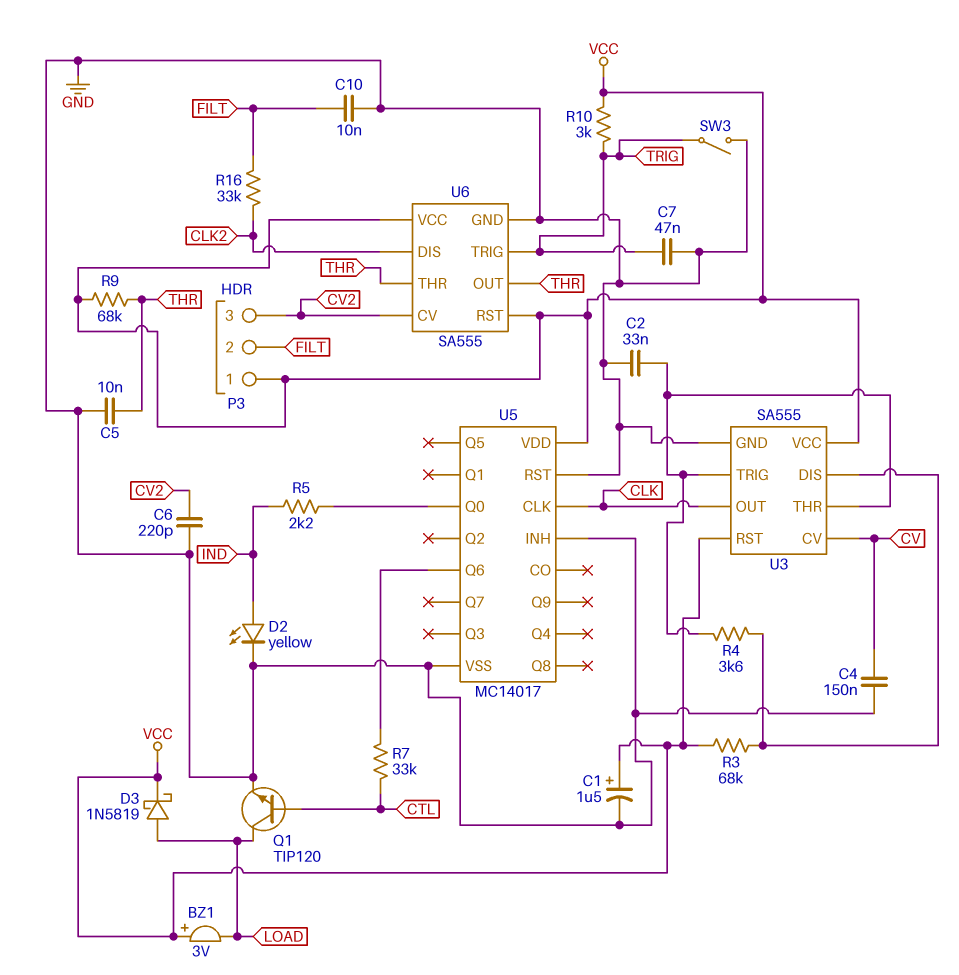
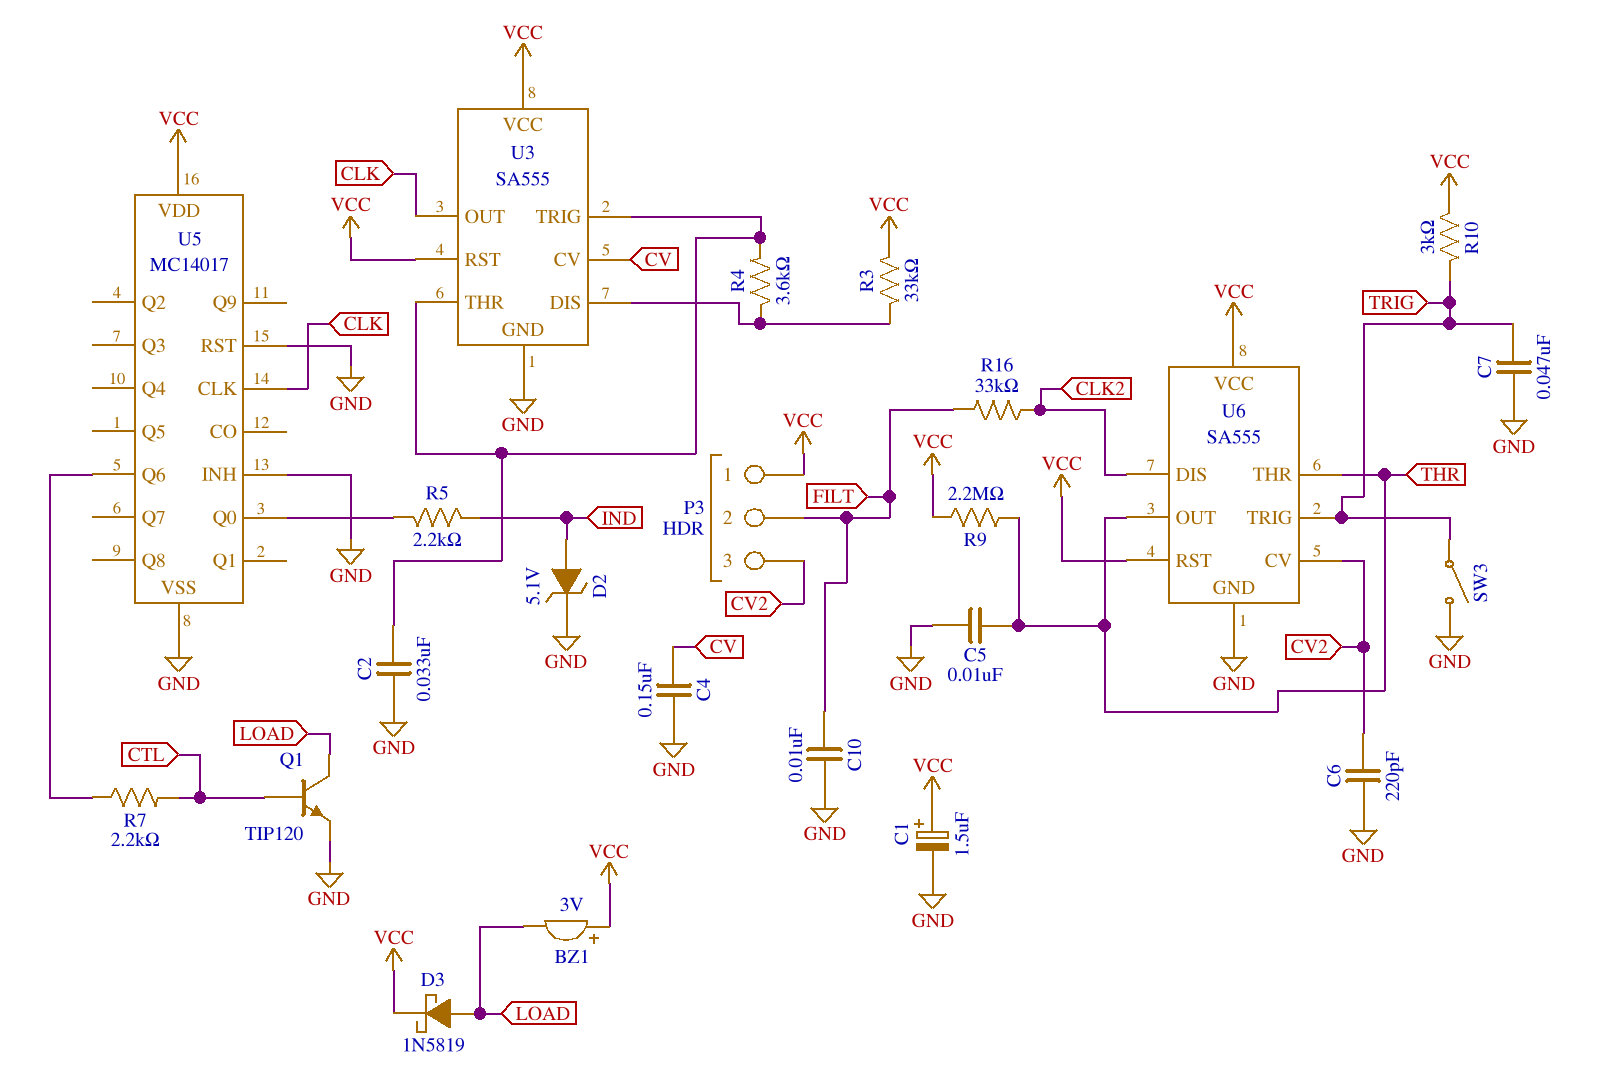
D2: LED yellow (A IND, K GND) -> zener 5.1V (A IND, K GND)
R3: 68k (U3/DIS, VCC) -> 33k (U3/DIS, VCC)
R7: 33k (CTL, U5/Q6) -> 2.2k (CTL, U5/Q6)
R9: 68k (THR, VCC) -> 2.2M (THR, VCC)

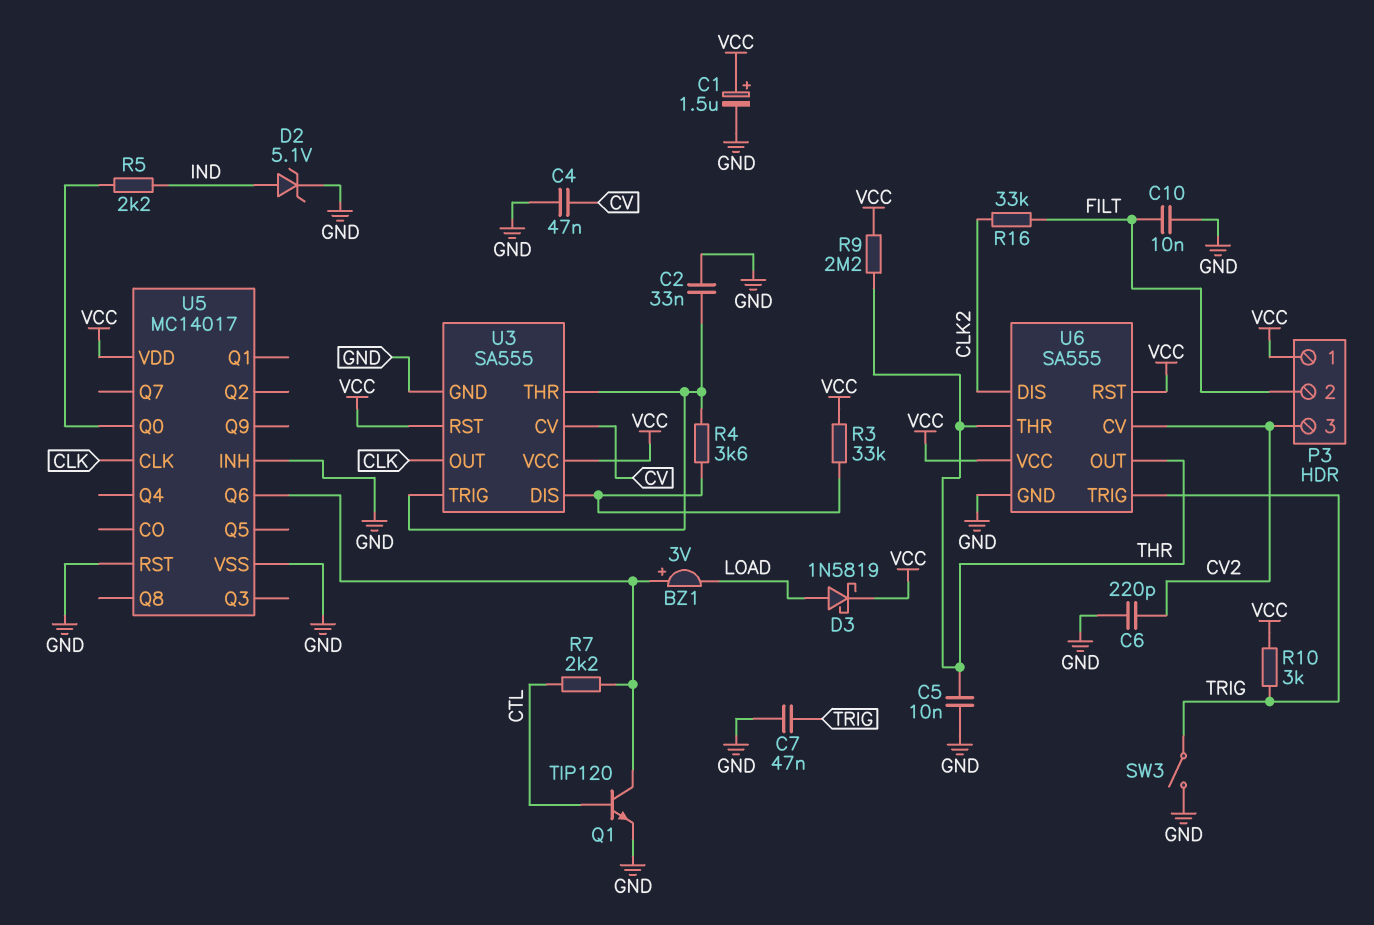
BZ1: buzzer 3V (plus VCC, minus LOAD) -> buzzer 3V (plus U5/Q6, minus LOAD)
C4: 150nF (CV, GND) -> 47nF (CV, GND)
Q1: NPN TIP120 (B CTL, C LOAD, E GND) -> NPN TIP120 (B CTL, C U5/Q6, E GND)

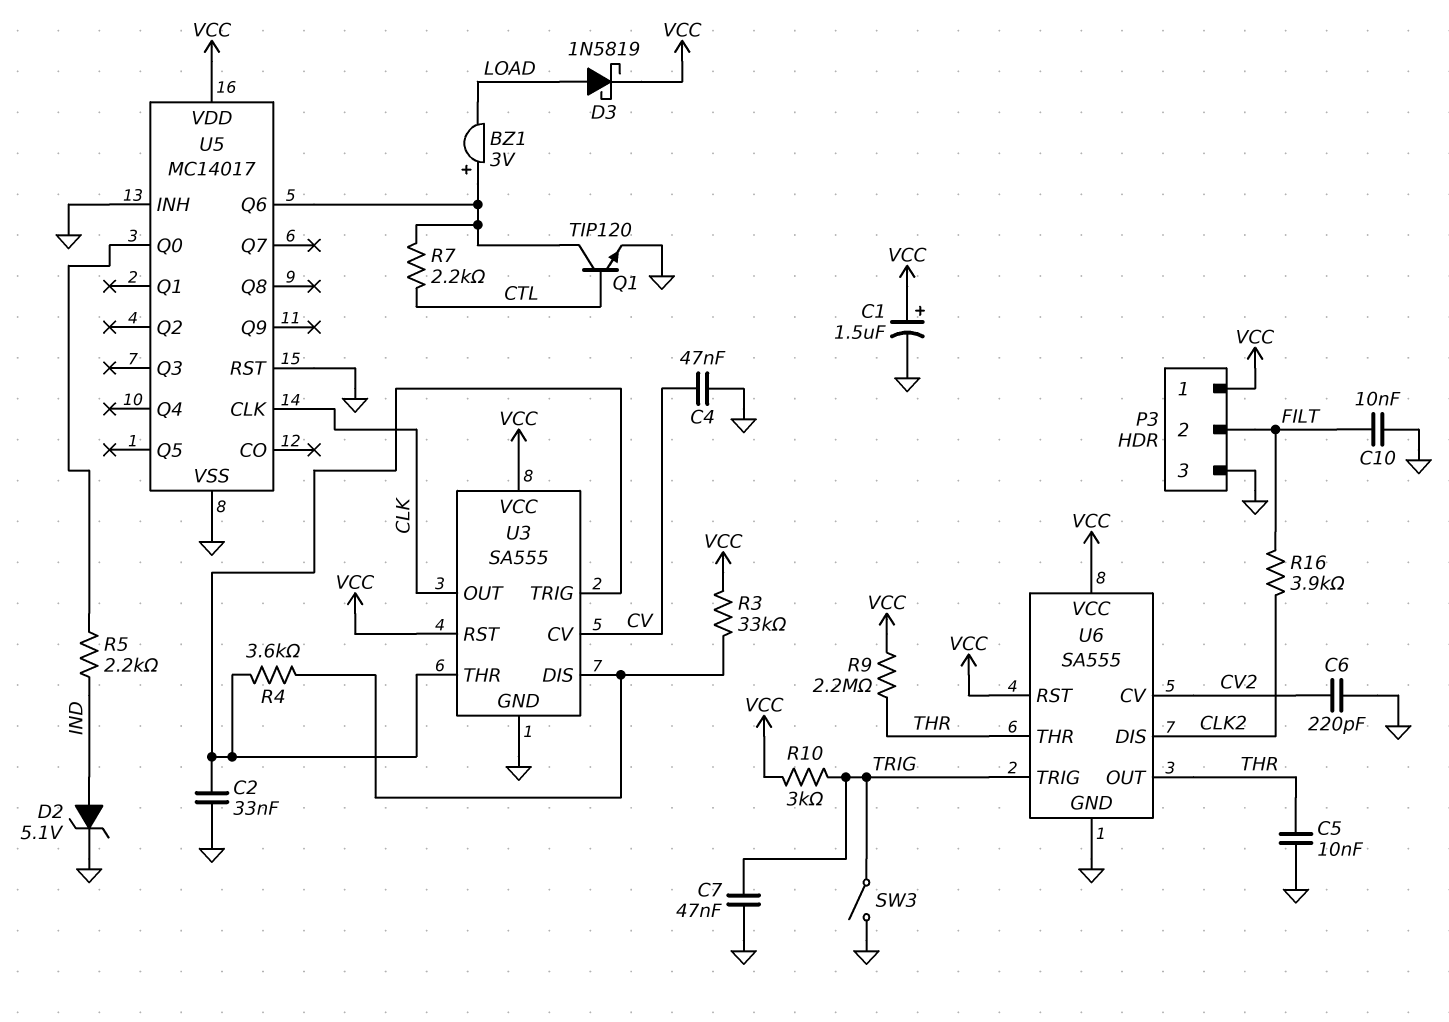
P3 pin 3: CV2 -> GND
R16: 33k (CLK2, FILT) -> 3.9k (CLK2, FILT)

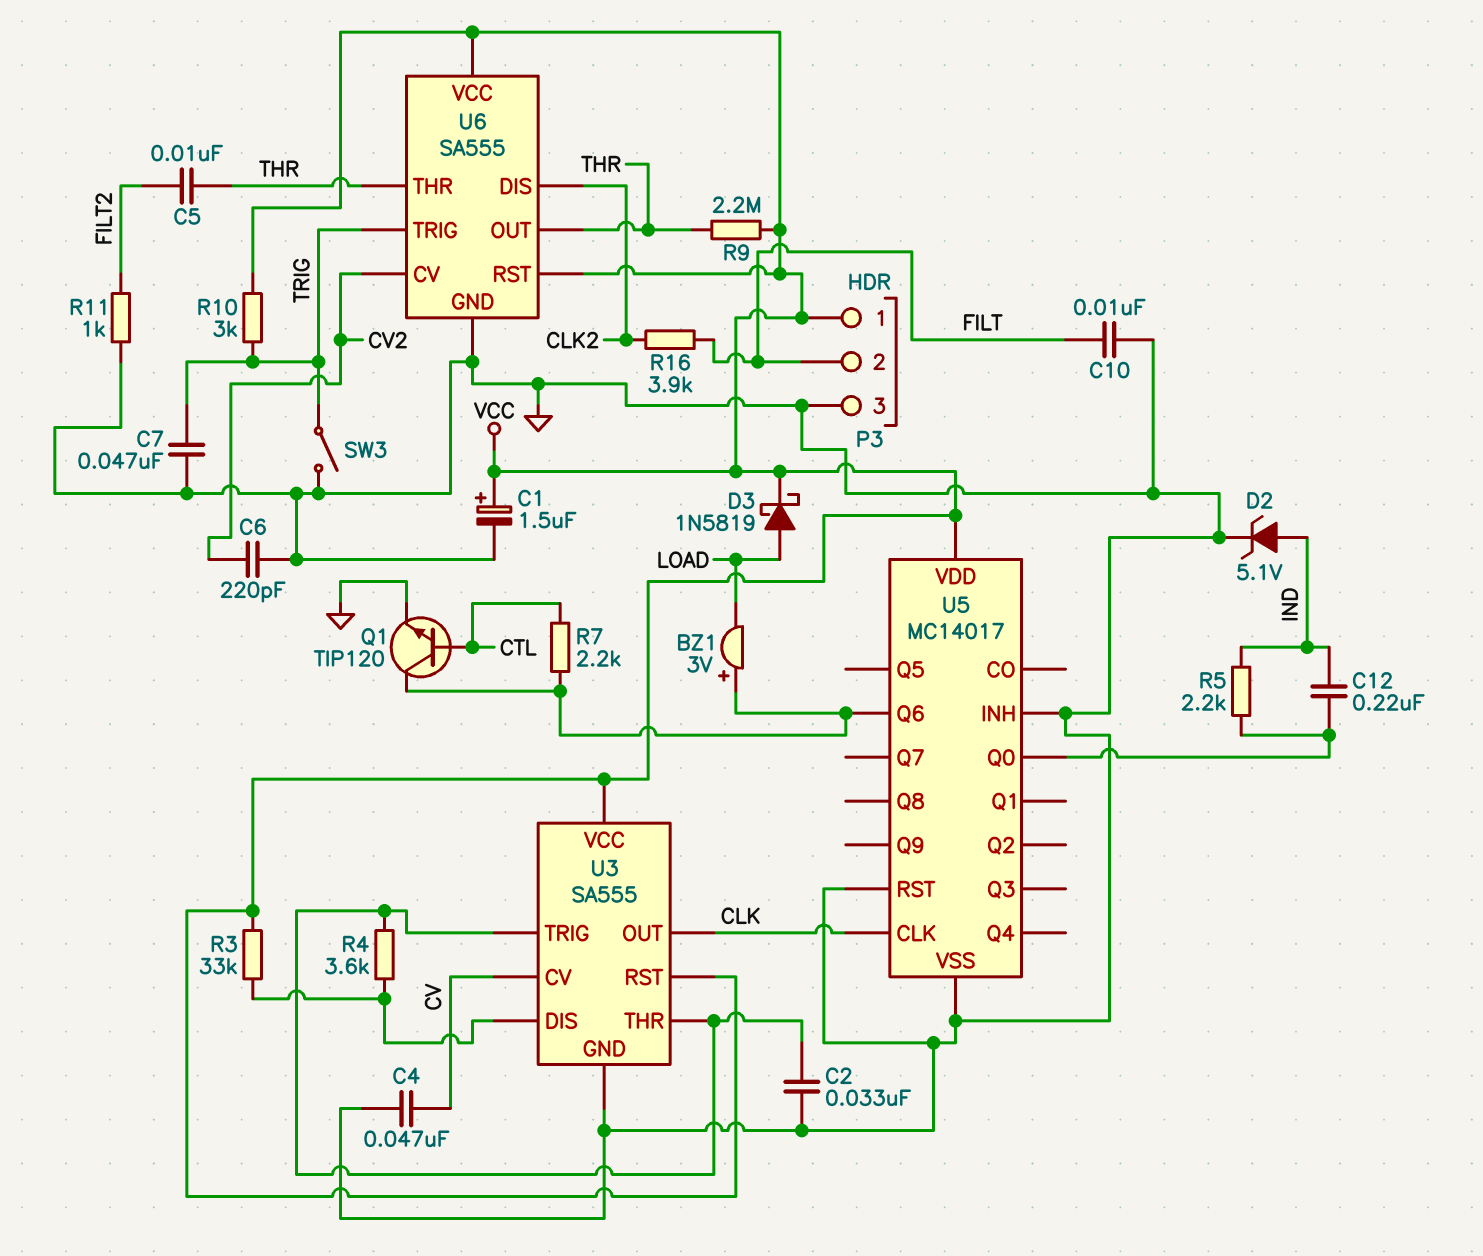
C5: 10nF (GND, THR) -> 10nF (FILT2, THR)
C12: none -> 220nF (IND, U5/Q0)
R11: none -> 1k (FILT2, GND)

